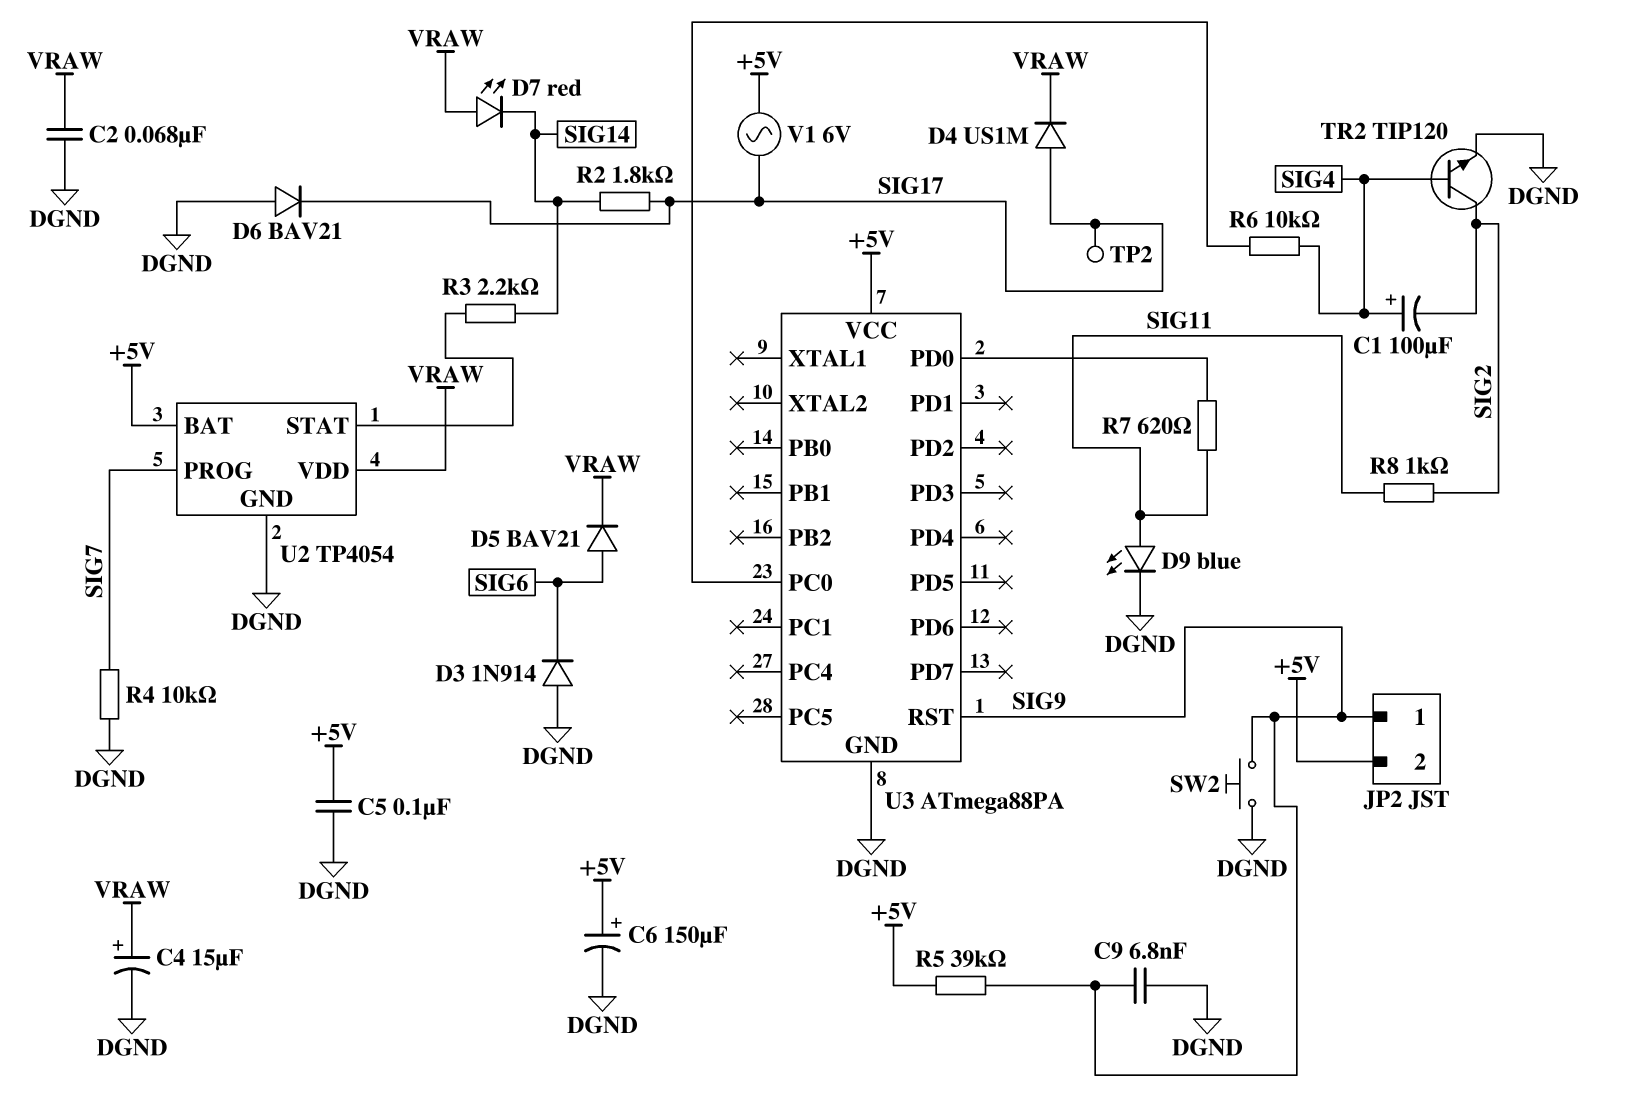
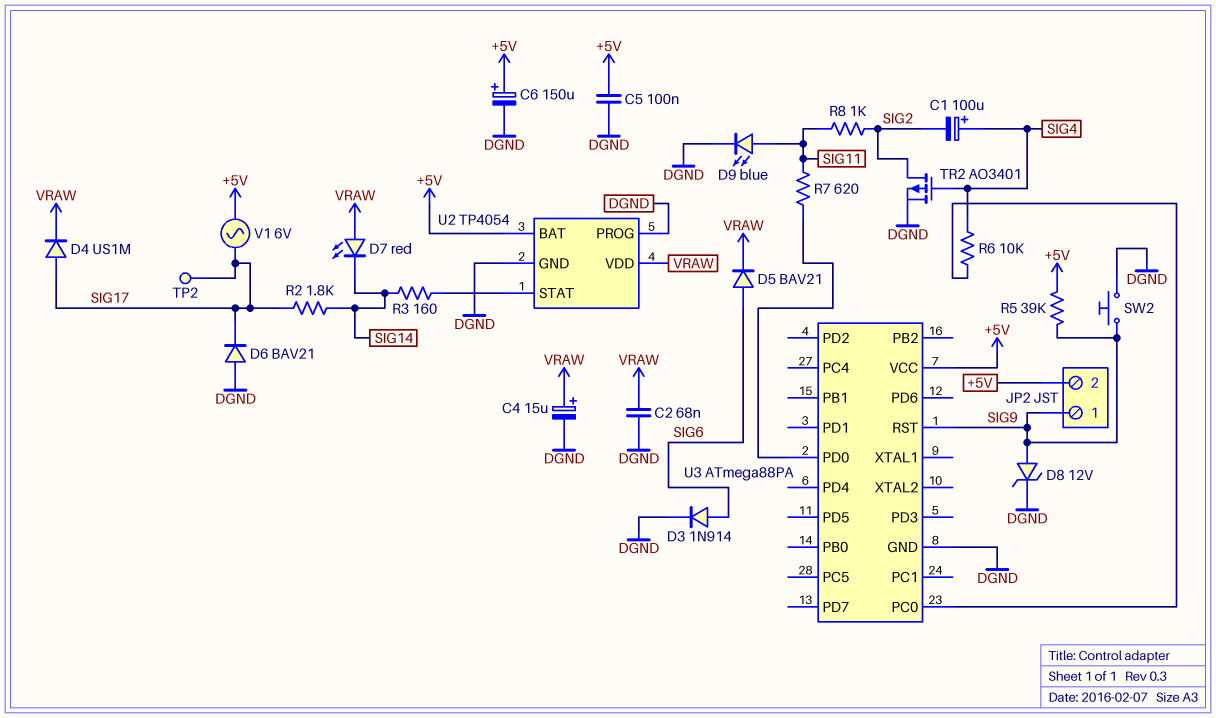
C9: 6.8nF (DGND, SIG9) -> none
D3: diode 1N914 (A DGND, K SIG6) -> diode 1N914 (A SIG6, K DGND)
D8: none -> zener 12V (A SIG9, K DGND)
R3: 2.2k (SIG14, U2/STAT) -> 160 (SIG14, U2/STAT)
R4: 10k (DGND, SIG7) -> none
TR2: NPN TIP120 (B SIG4, C SIG2, E DGND) -> PMOS AO3401 (G SIG4, D SIG2, S DGND)
U2 pin PROG: SIG7 -> DGND

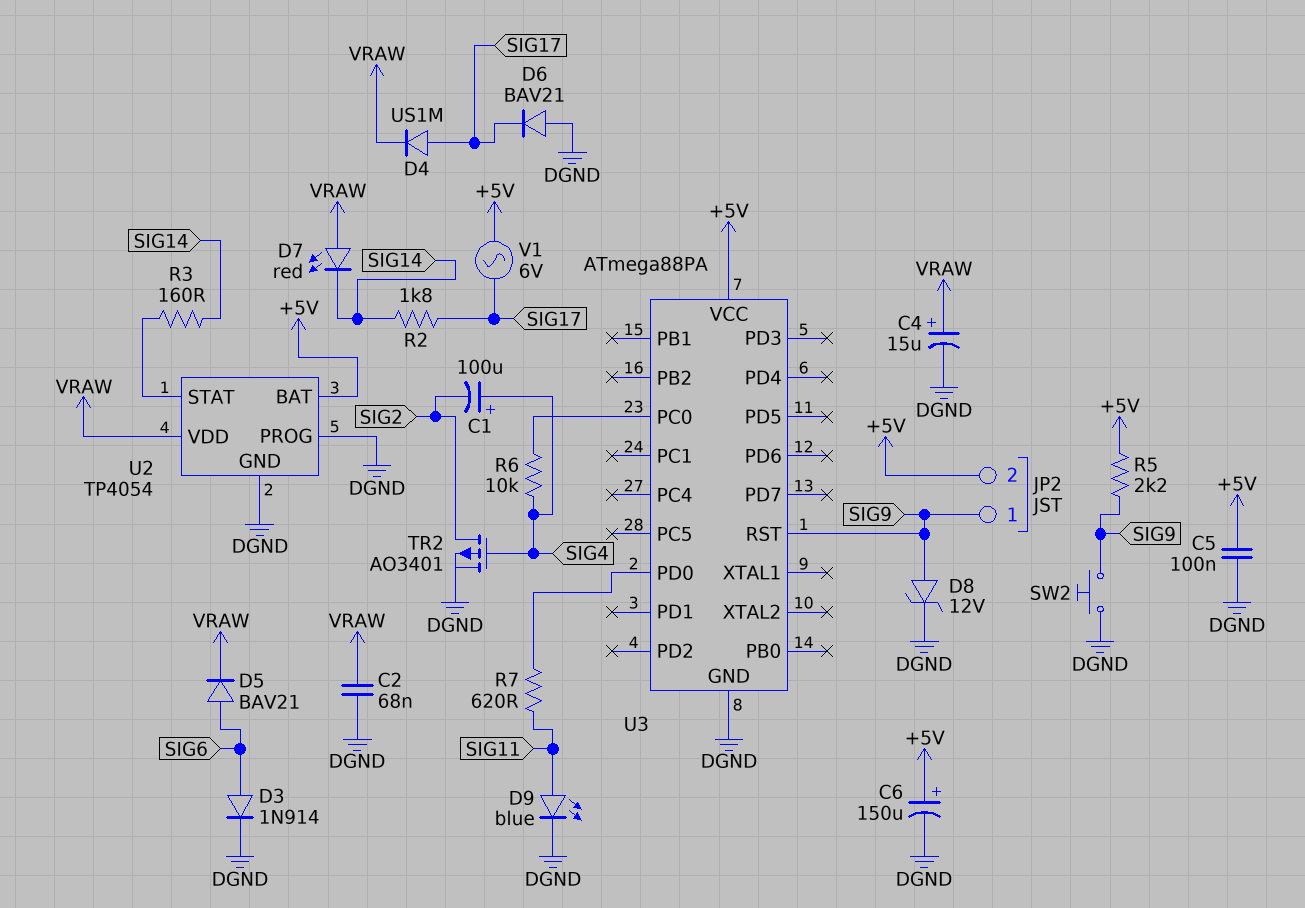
R5: 39k (+5V, SIG9) -> 2.2k (+5V, SIG9)
R8: 1k (SIG2, SIG11) -> none
TP2: test point (SIG17) -> none

